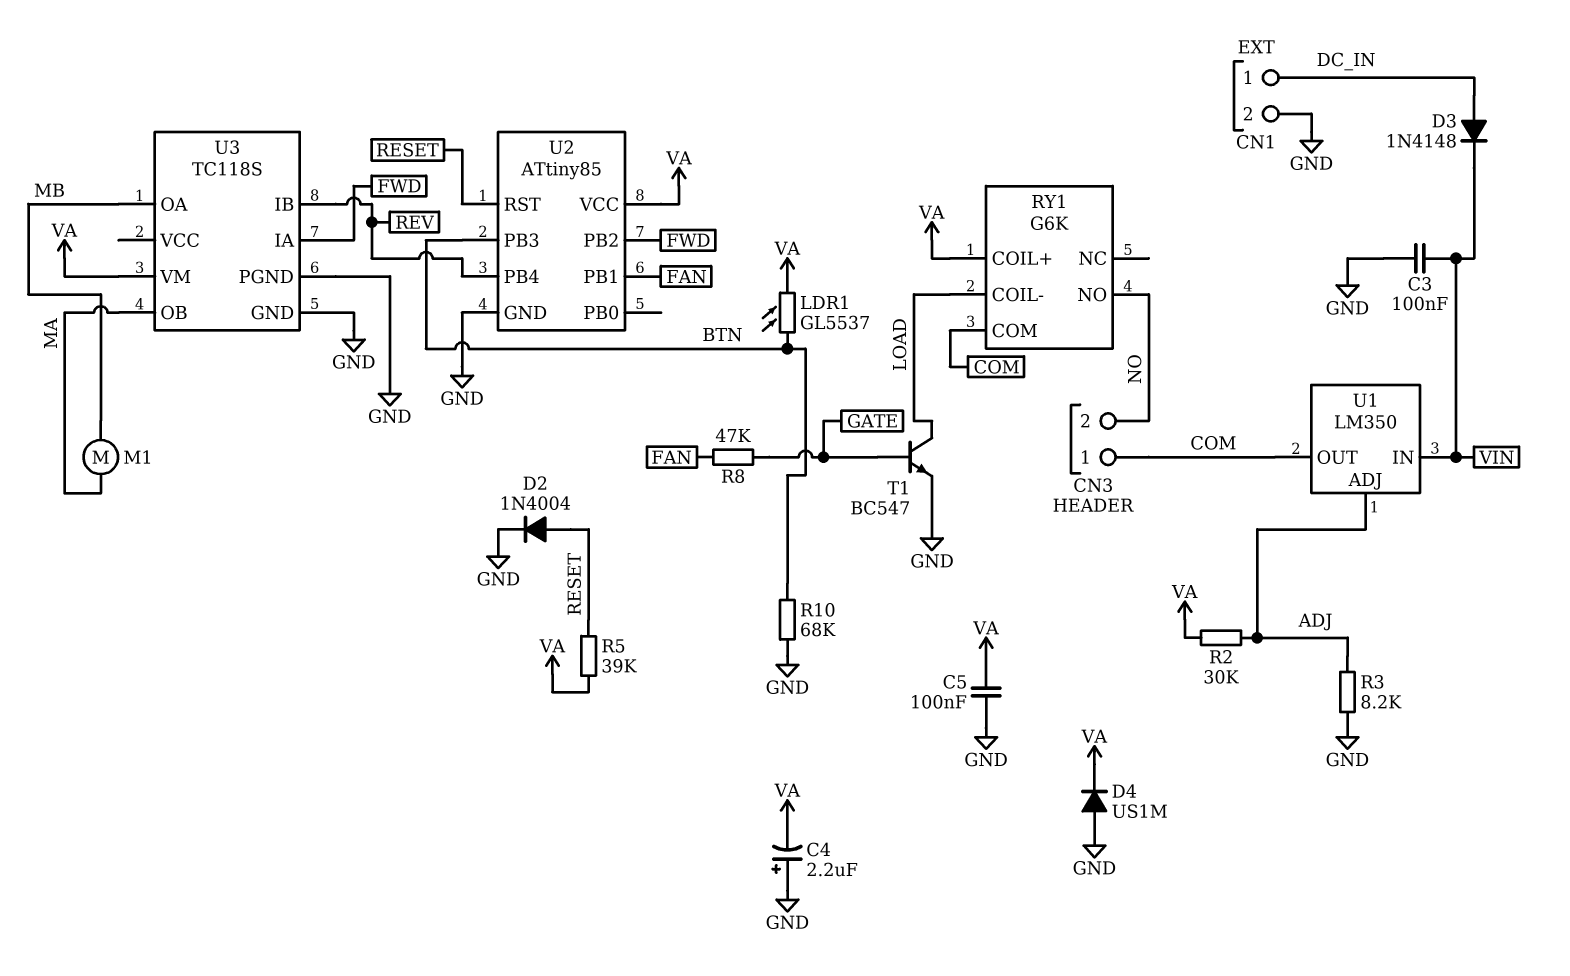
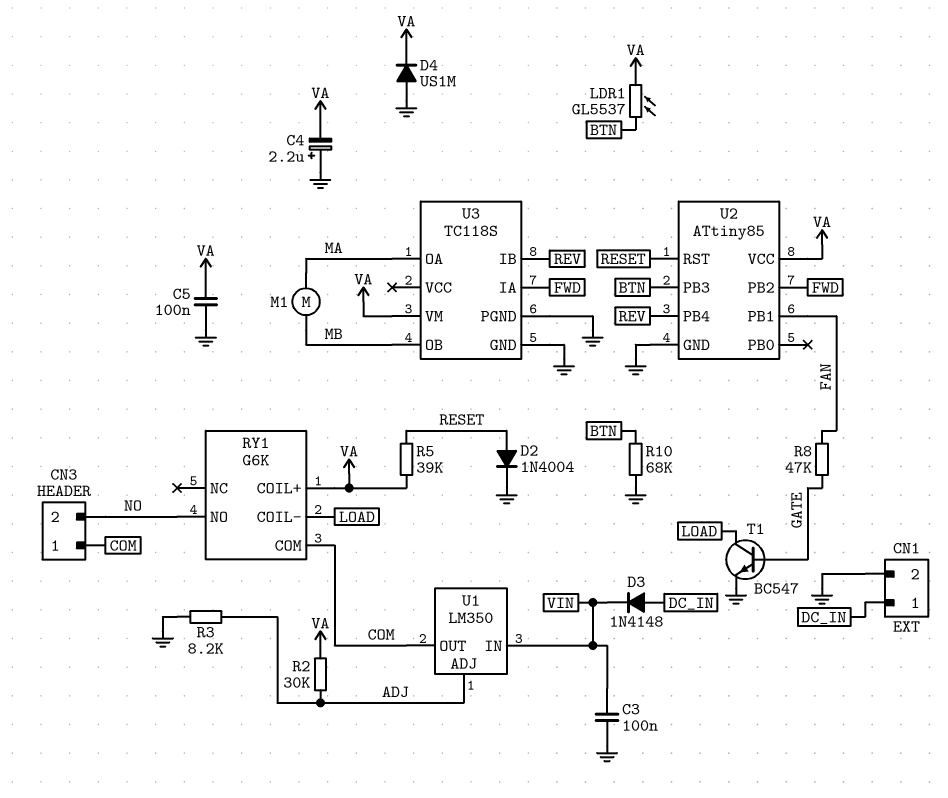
U3 pin OA: MB -> MA
U3 pin OB: MA -> MB

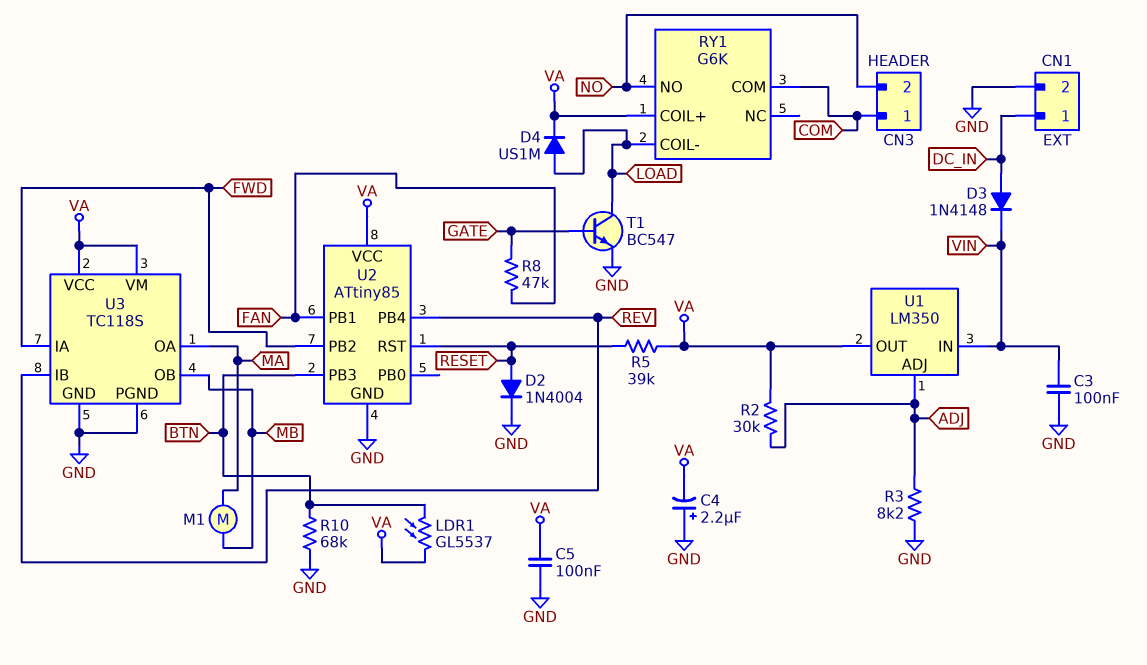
D4: diode US1M (A GND, K VA) -> diode US1M (A LOAD, K VA)
U1 pin OUT: COM -> VA
U3 pin VCC: none -> VA

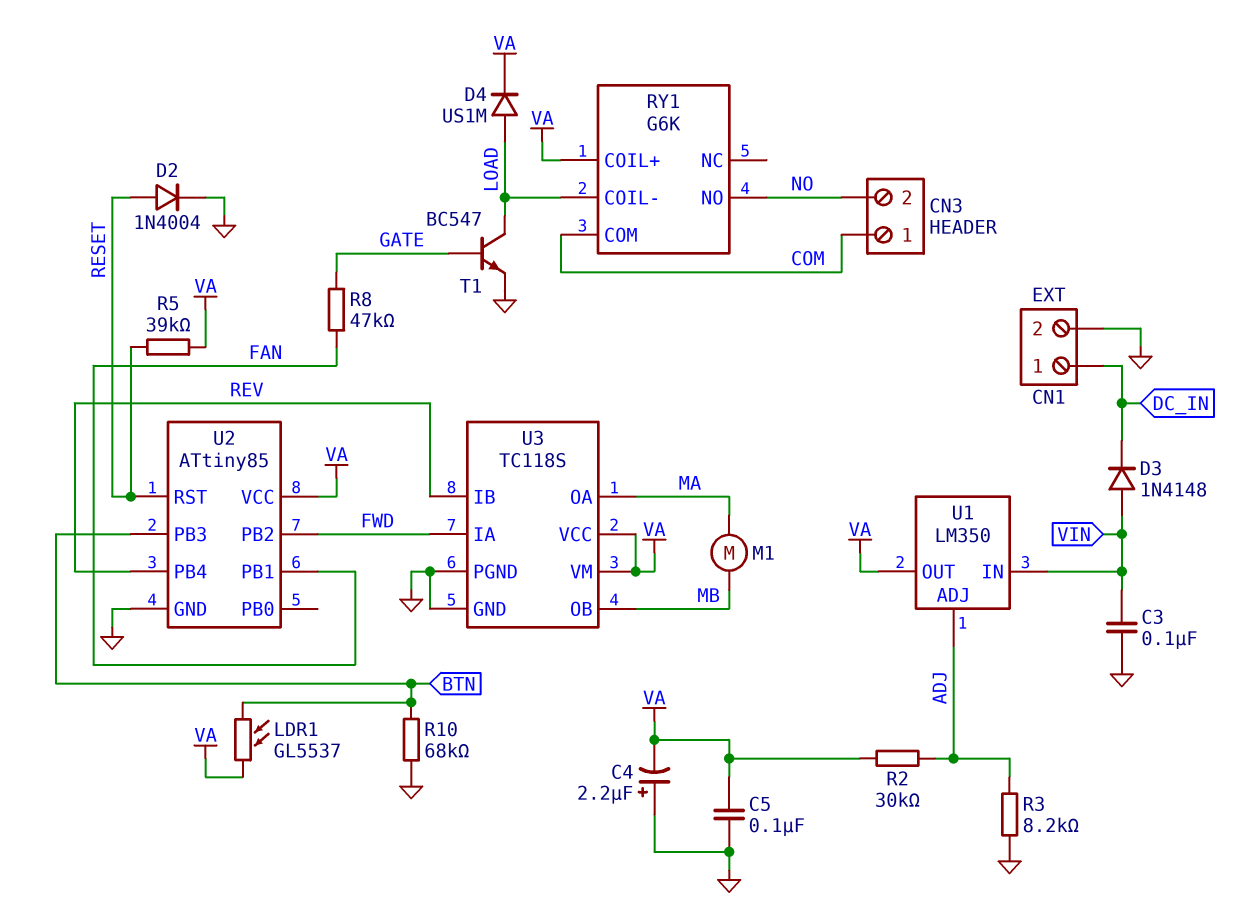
D3: diode 1N4148 (A DC_IN, K VIN) -> diode 1N4148 (A VIN, K DC_IN)

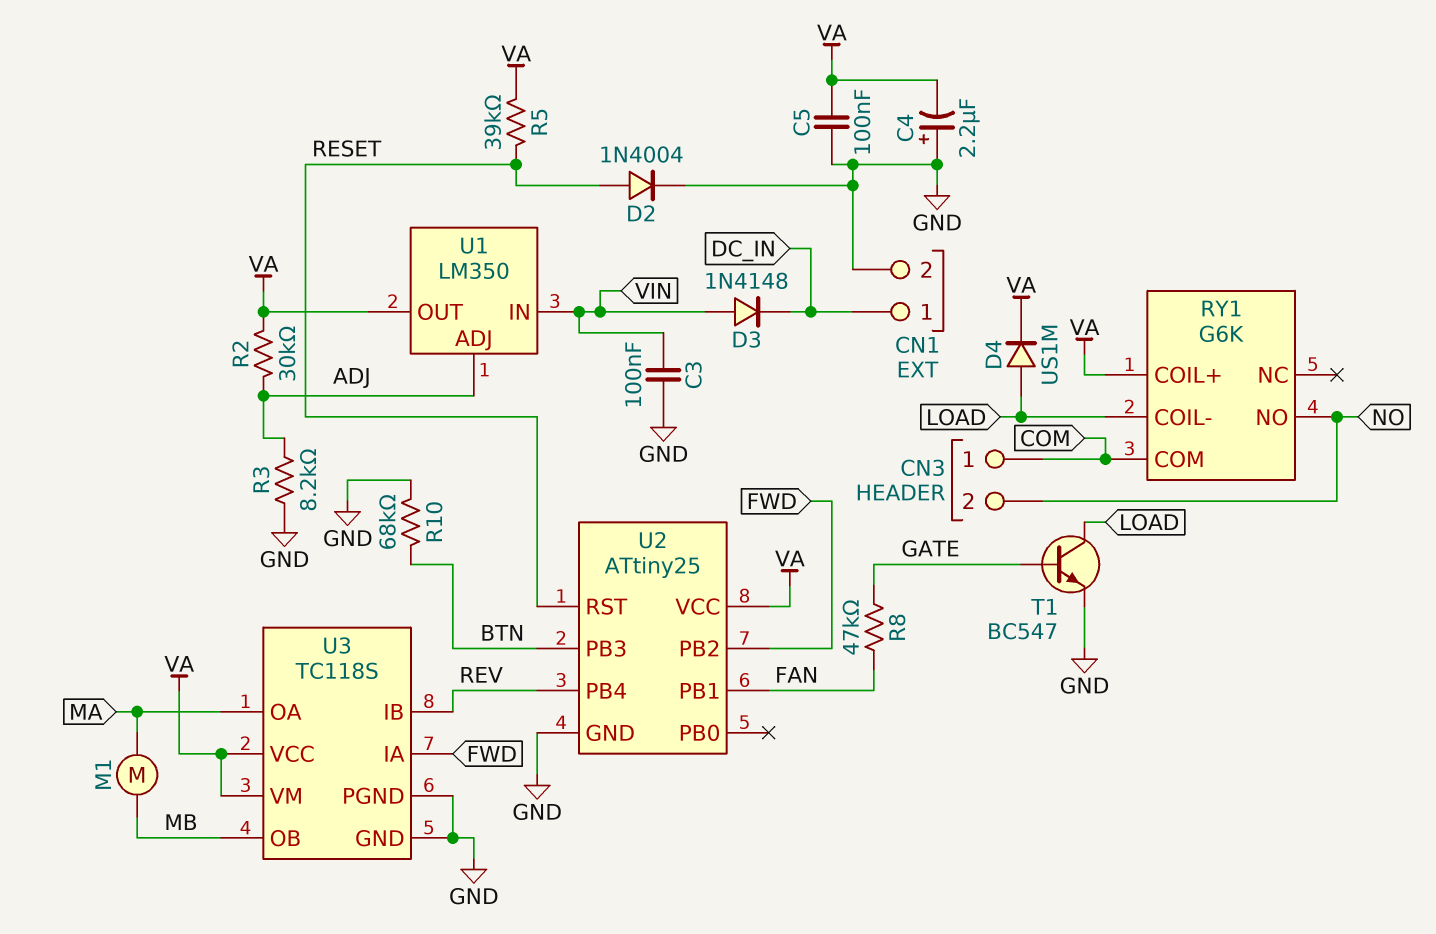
LDR1: GL5537 (BTN, VA) -> none
U2: ATtiny85 -> ATtiny25

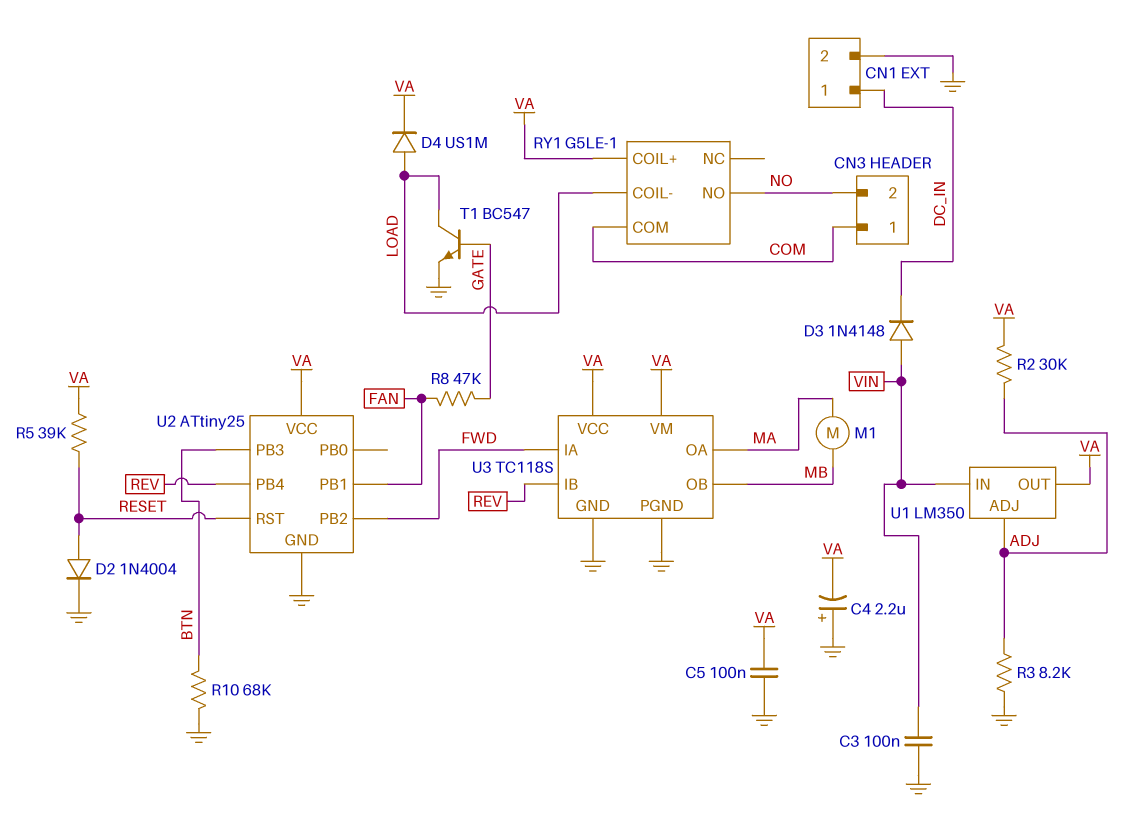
RY1: G6K -> G5LE-1

